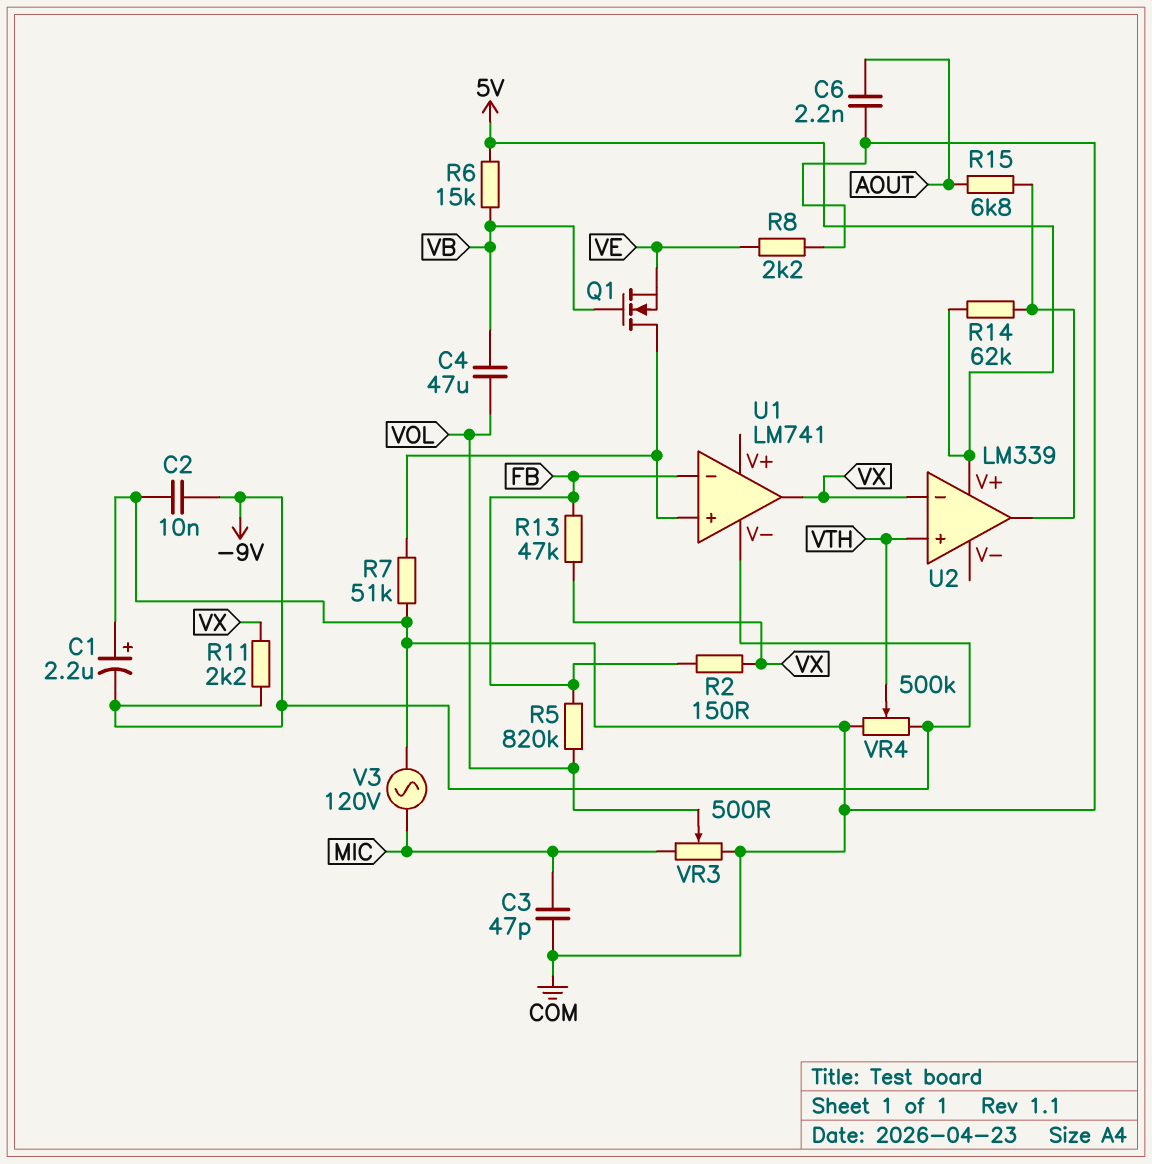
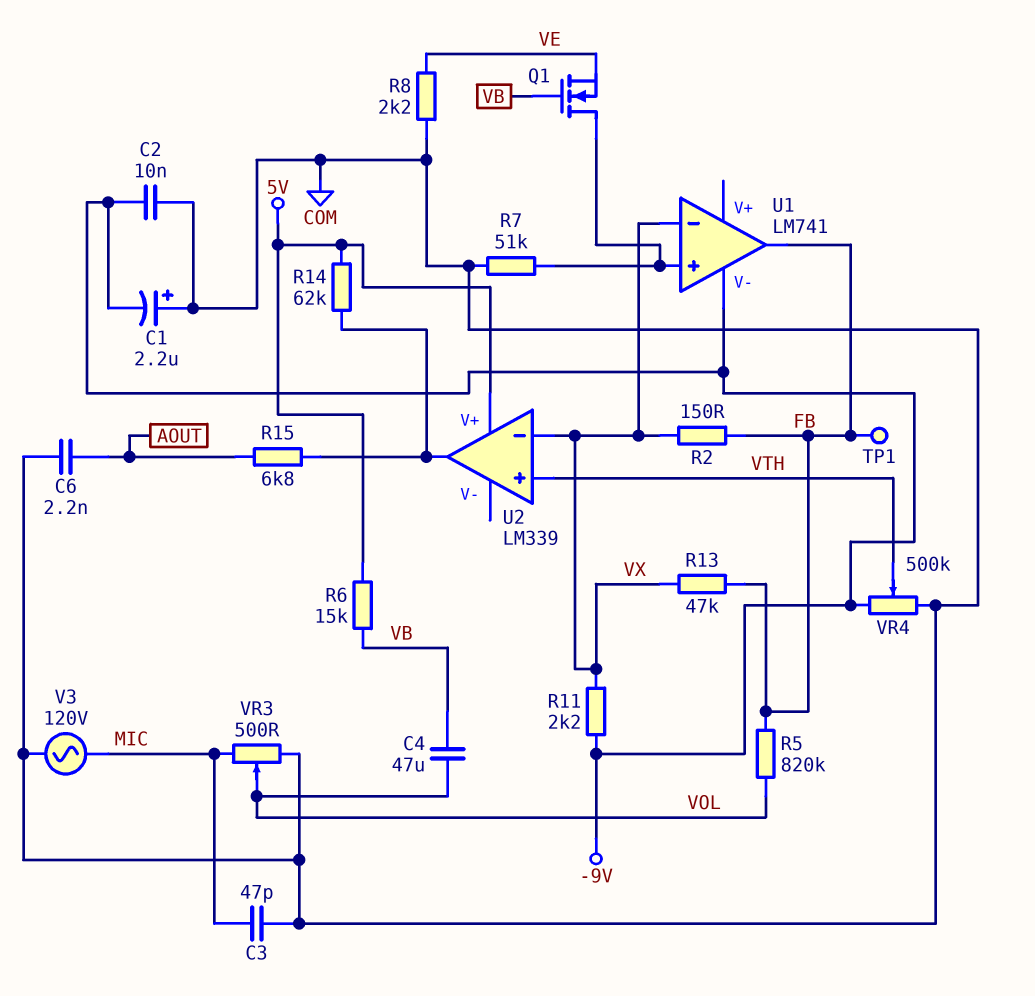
TP1: none -> test point (FB)
U1 pin in-: FB -> VX
U1 pin out: VX -> FB

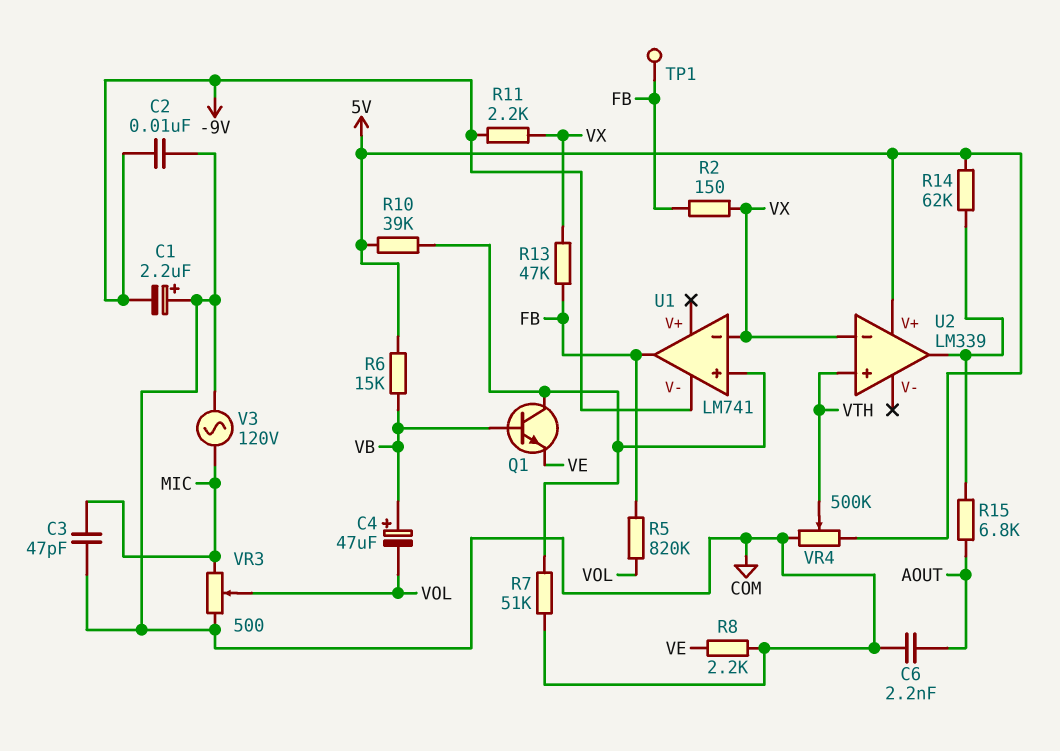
C4: 47uF (VB, VOL) -> 47uF (plus VB, minus VOL)
Q1: NMOS (G VB, D U1/in+, S VE) -> NPN (B VB, C U1/in+, E VE)
R10: none -> 39k (5V, U1/in+)
VR4: 500k (-9V, COM, wiper VTH) -> 500k (5V, COM, wiper VTH)

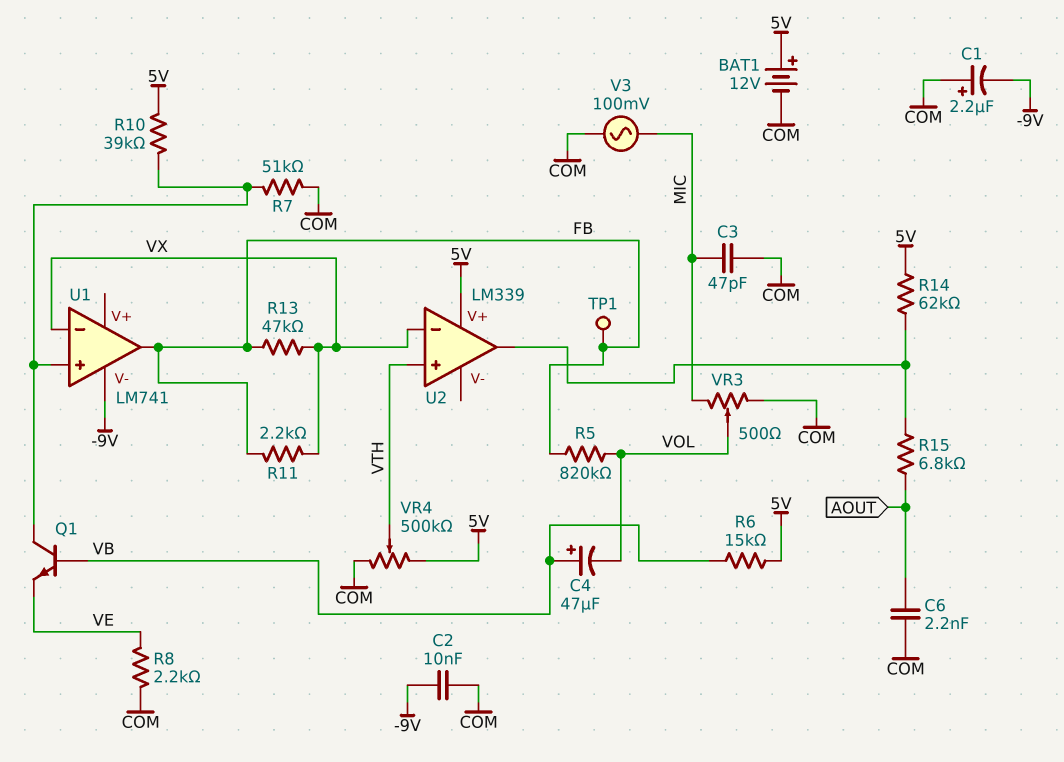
BAT1: none -> 12V (plus 5V, minus COM)
R2: 150 (FB, VX) -> none
R11: 2.2k (-9V, VX) -> 2.2k (FB, VX)
V3: AC 120V (COM, MIC) -> AC 100mV (COM, MIC)

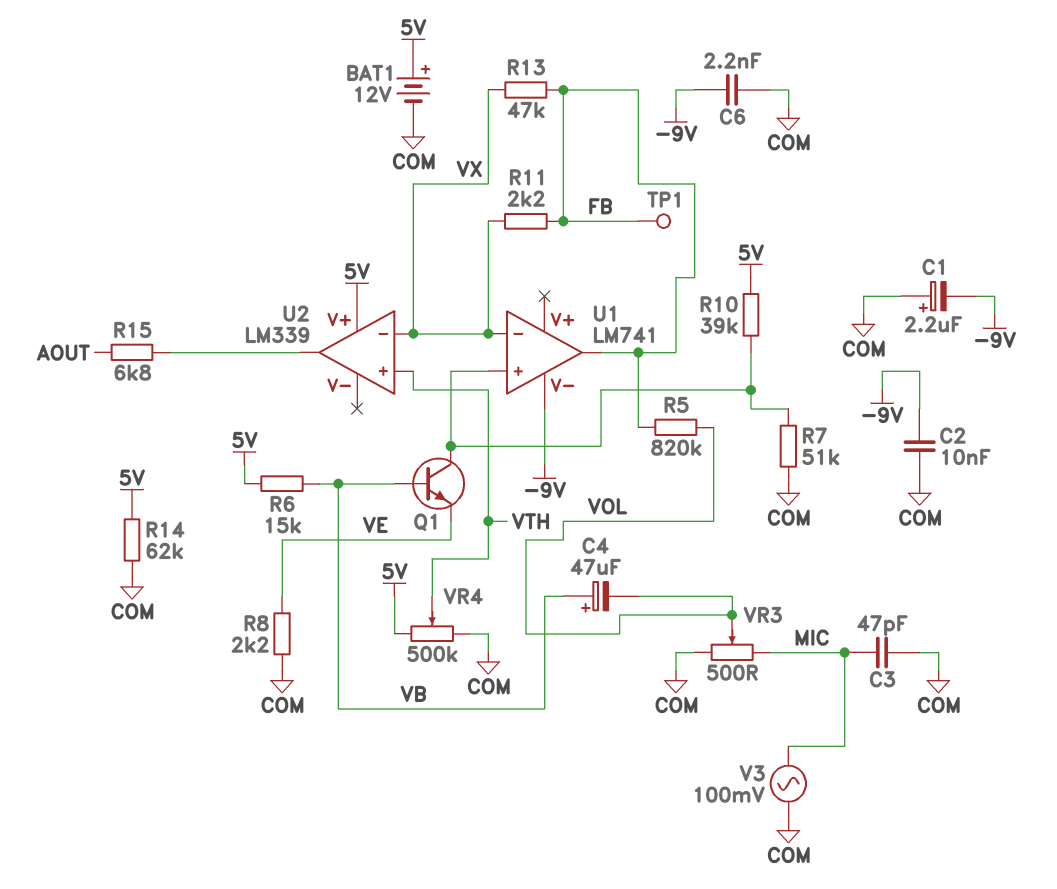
C6: 2.2nF (AOUT, COM) -> 2.2nF (-9V, COM)
R14: 62k (5V, U2/out) -> 62k (5V, COM)

